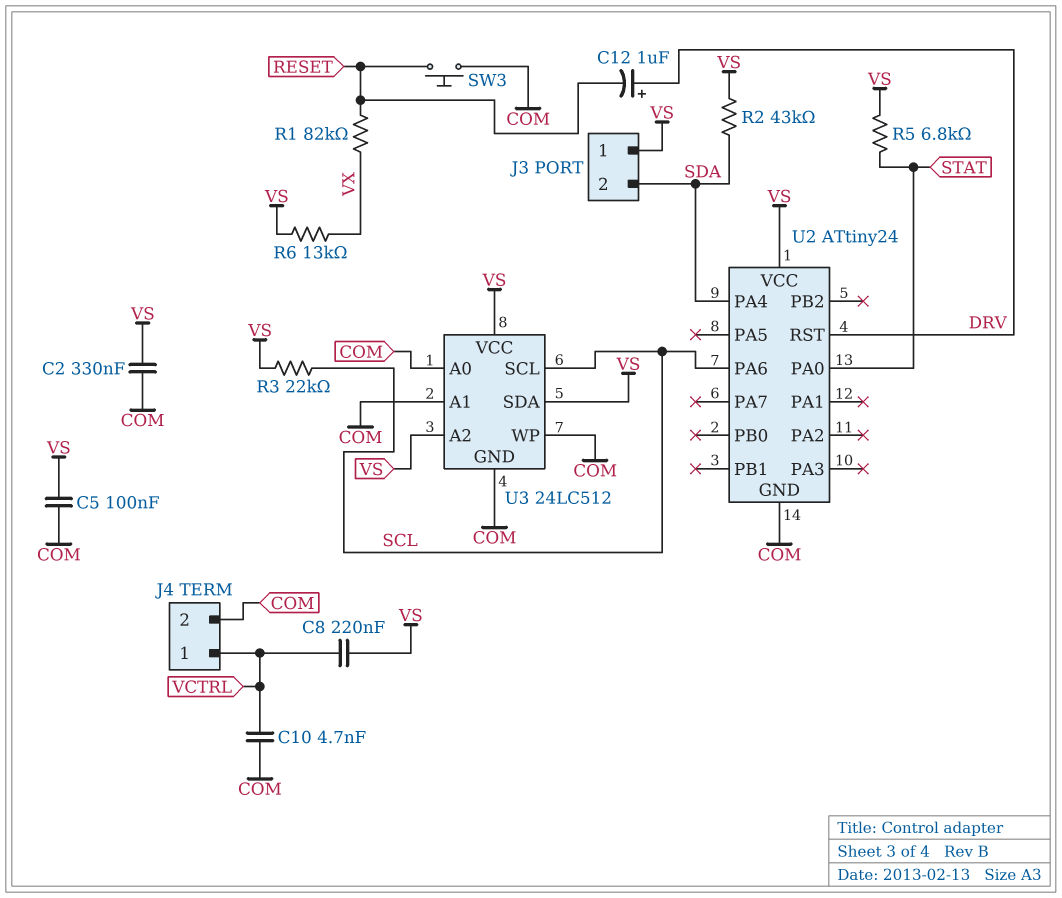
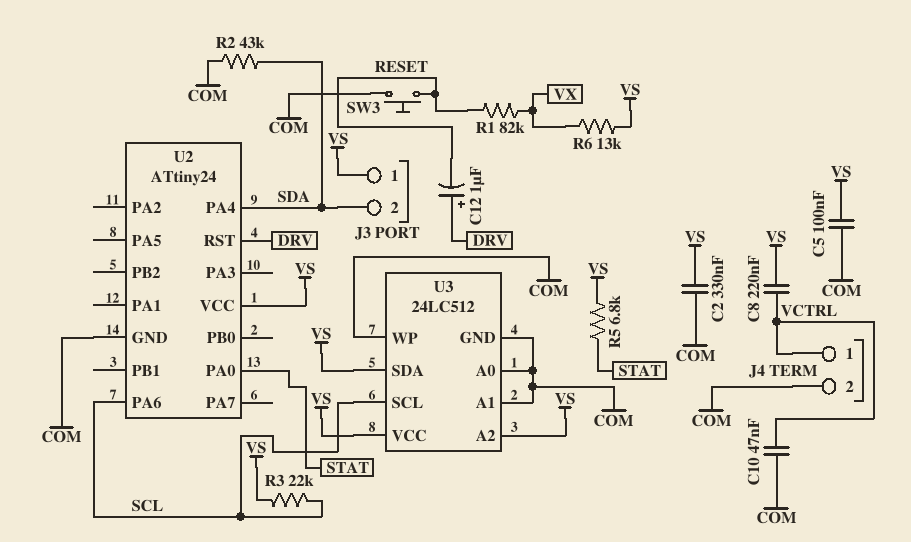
C10: 4.7nF (COM, VCTRL) -> 47nF (COM, VCTRL)
R2: 43k (SDA, VS) -> 43k (COM, SDA)

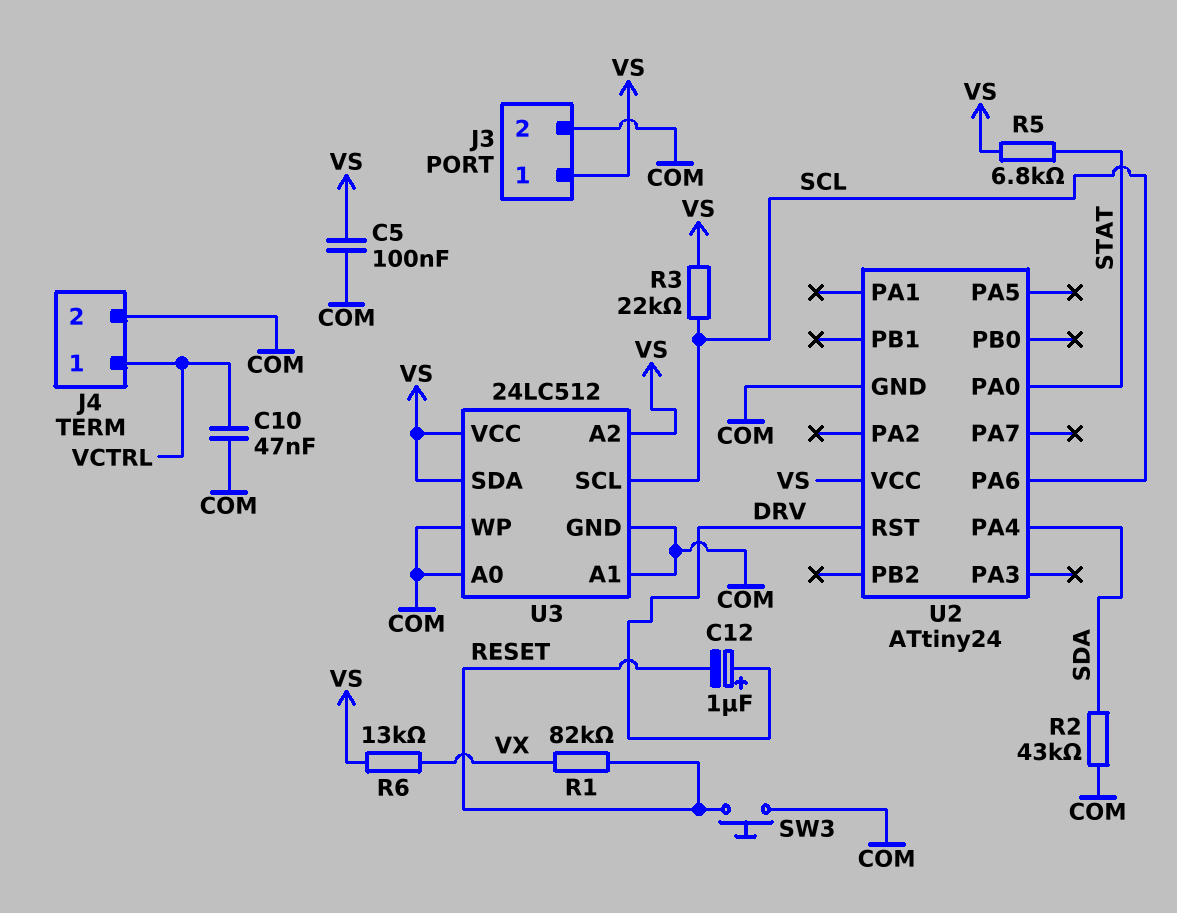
C2: 330nF (COM, VS) -> none
C8: 220nF (VCTRL, VS) -> none
J3 pin 2: SDA -> COM

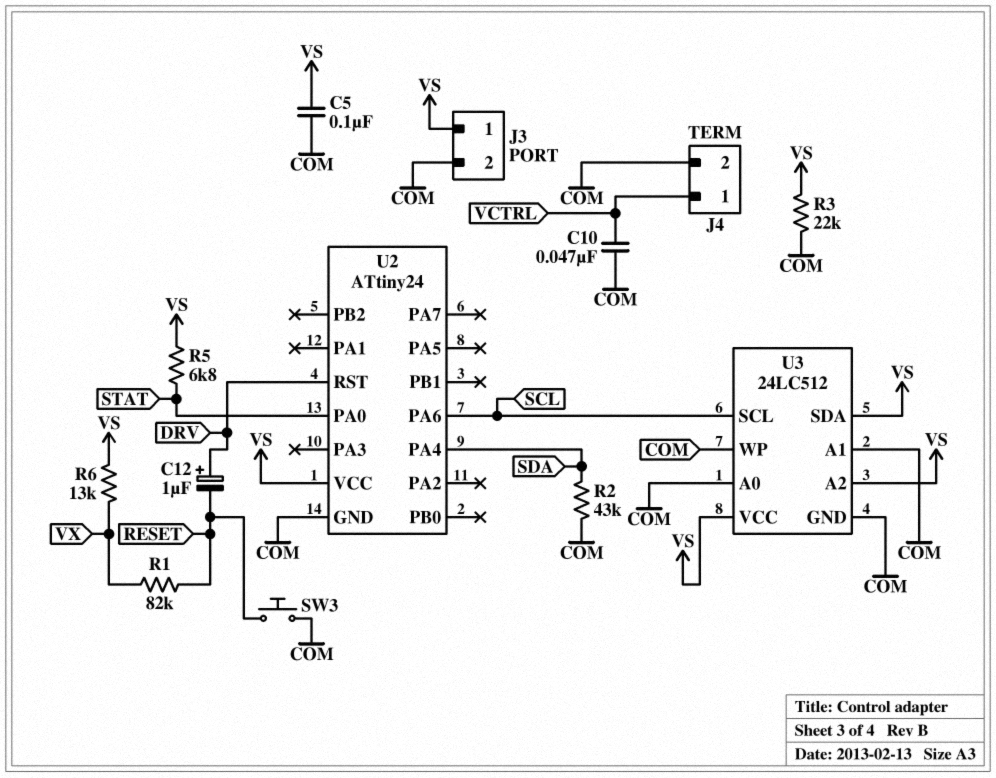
R3: 22k (SCL, VS) -> 22k (COM, VS)

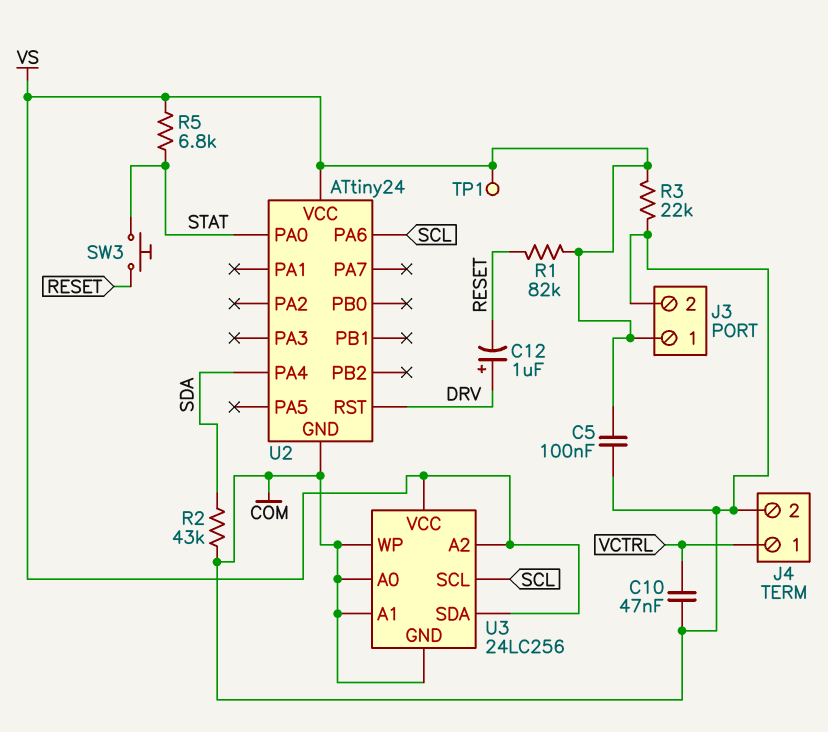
R1: 82k (RESET, VX) -> 82k (RESET, VS)
R6: 13k (VS, VX) -> none
SW3: button (COM, RESET) -> button (RESET, STAT)
TP1: none -> test point (VS)
U3: 24LC512 -> 24LC256

